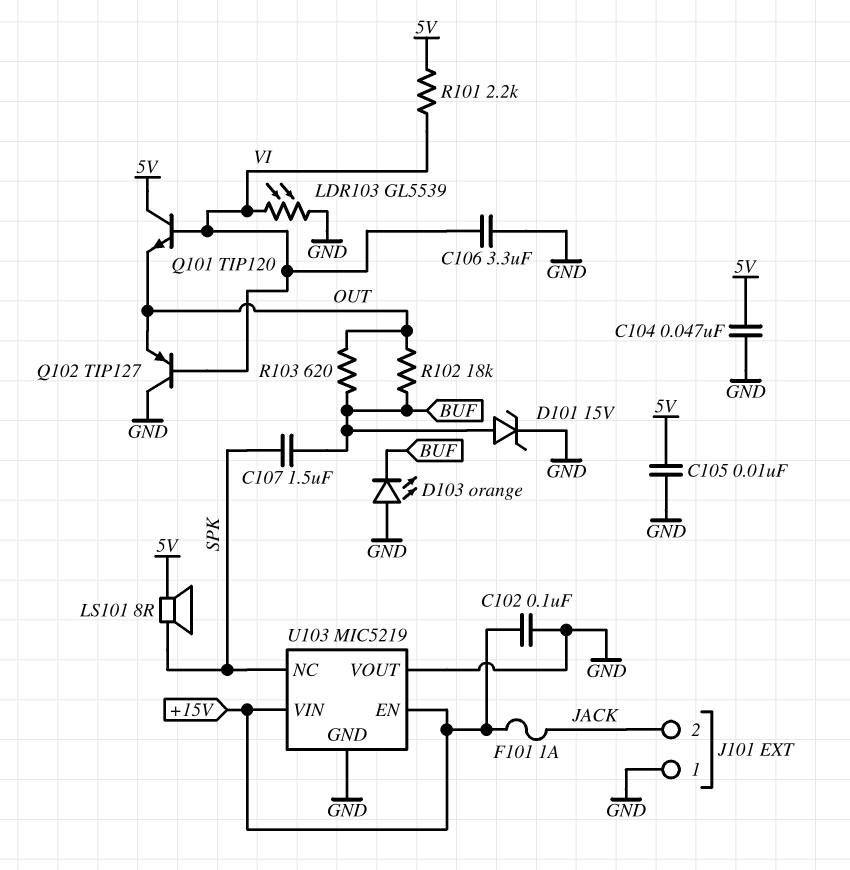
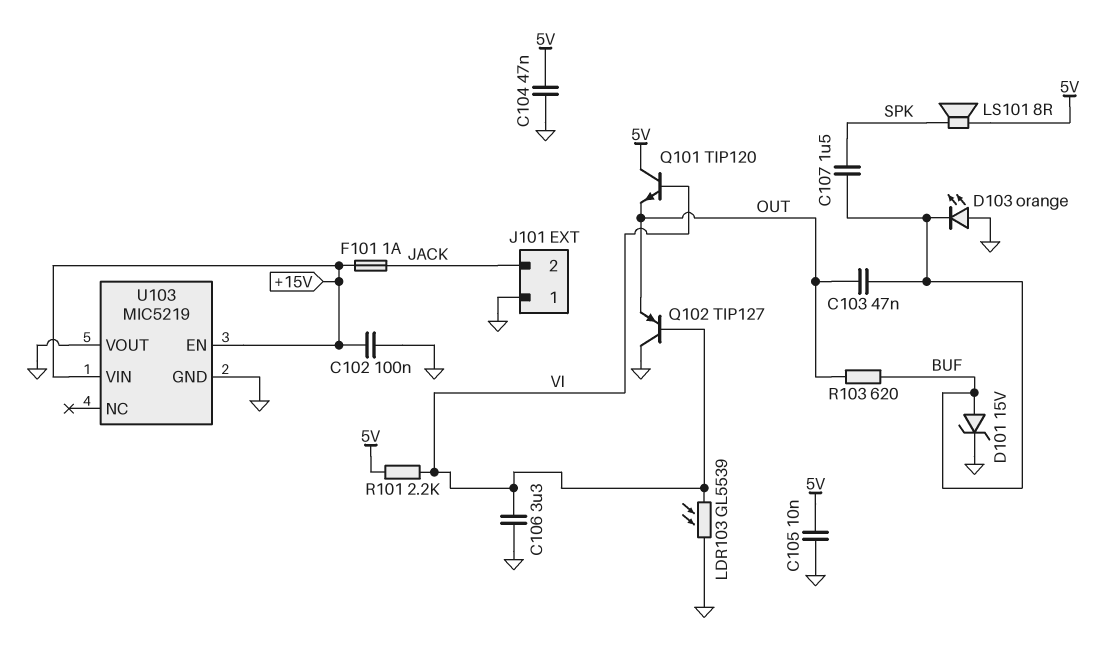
C103: none -> 47nF (BUF, OUT)
R102: 18k (BUF, OUT) -> none
U103 pin NC: SPK -> none

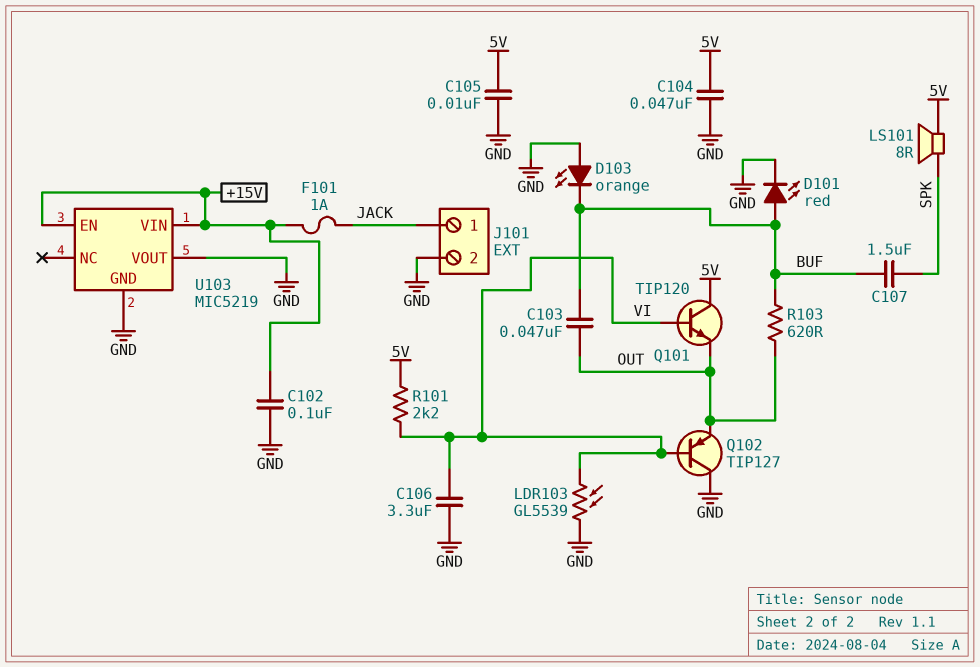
D101: zener 15V (A BUF, K GND) -> LED red (A BUF, K GND)
J101 pin 1: GND -> JACK
J101 pin 2: JACK -> GND

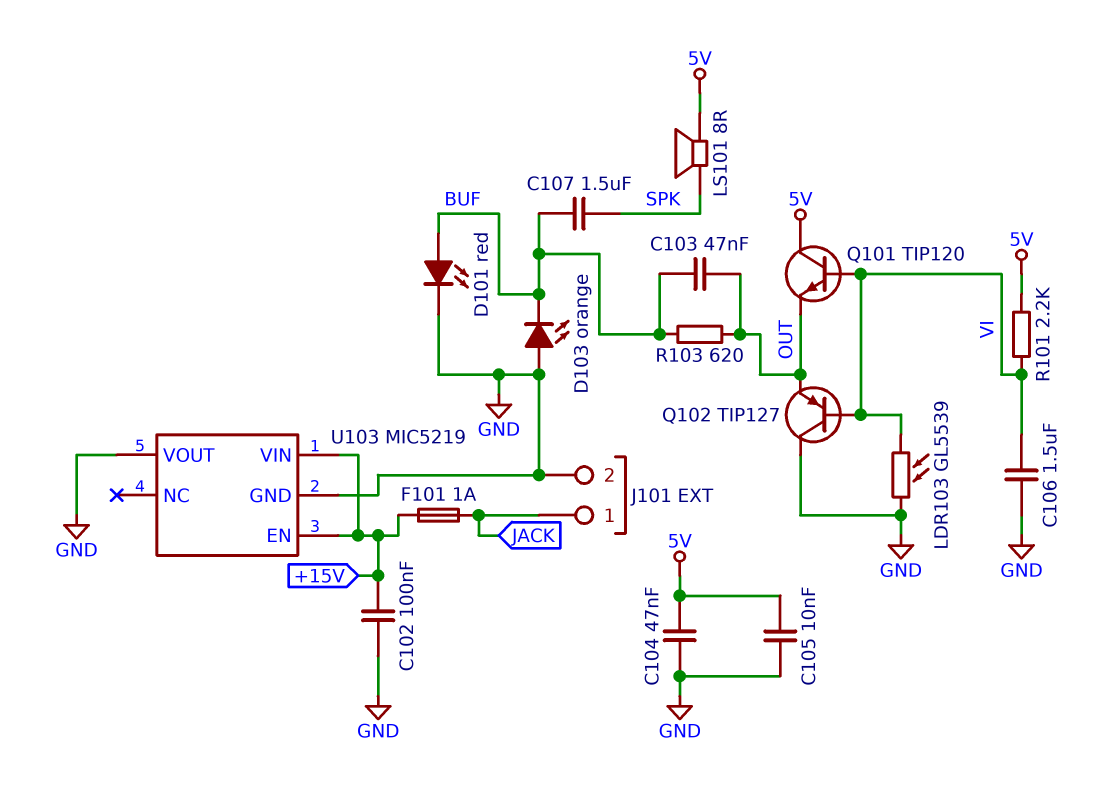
C106: 3.3uF (GND, VI) -> 1.5uF (GND, VI)

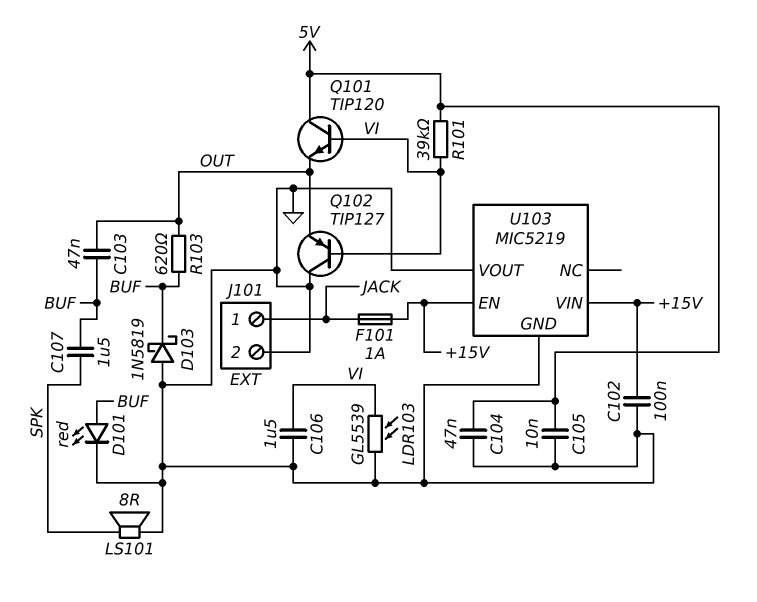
D103: LED orange (A GND, K BUF) -> schottky 1N5819 (A GND, K BUF)
LS101: speaker 8R (5V, SPK) -> speaker 8R (GND, SPK)
R101: 2.2k (5V, VI) -> 39k (5V, VI)

